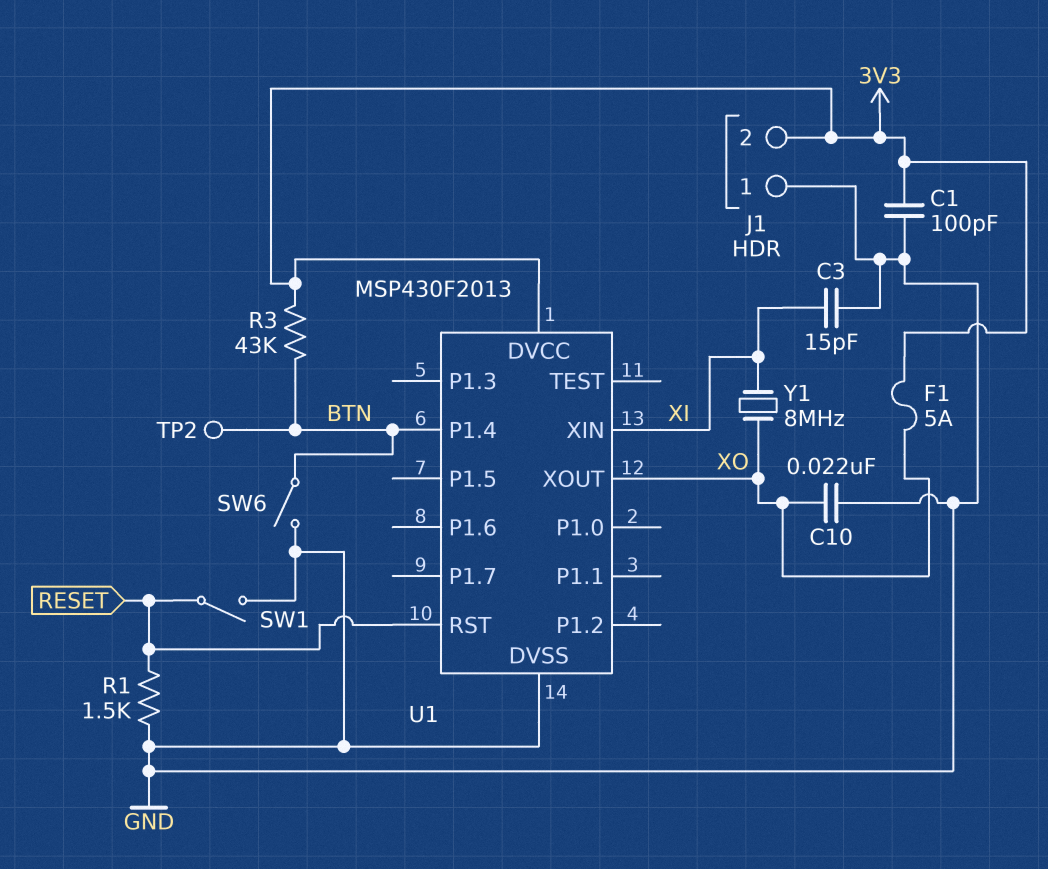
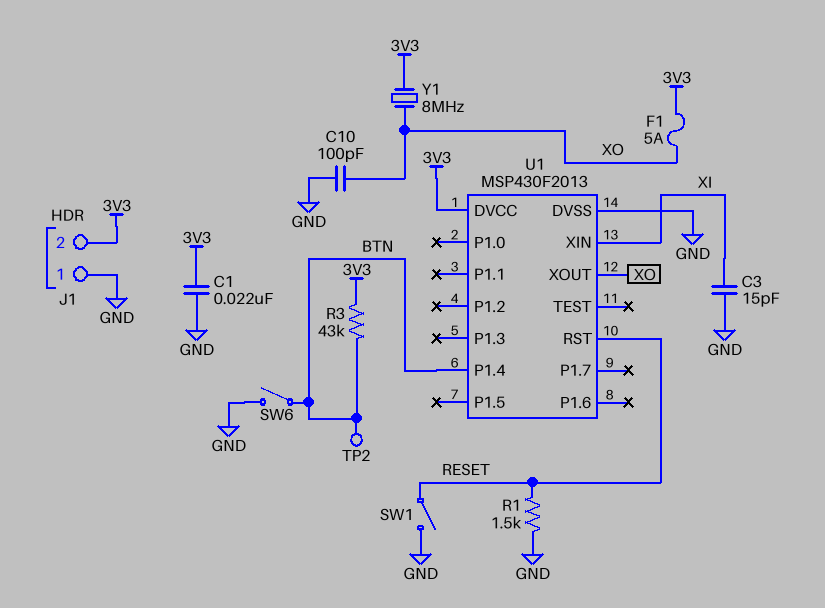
C1: 100pF (3V3, GND) -> 22nF (3V3, GND)
C10: 22nF (GND, XO) -> 100pF (GND, XO)
Y1: 8MHz (XI, XO) -> 8MHz (3V3, XO)

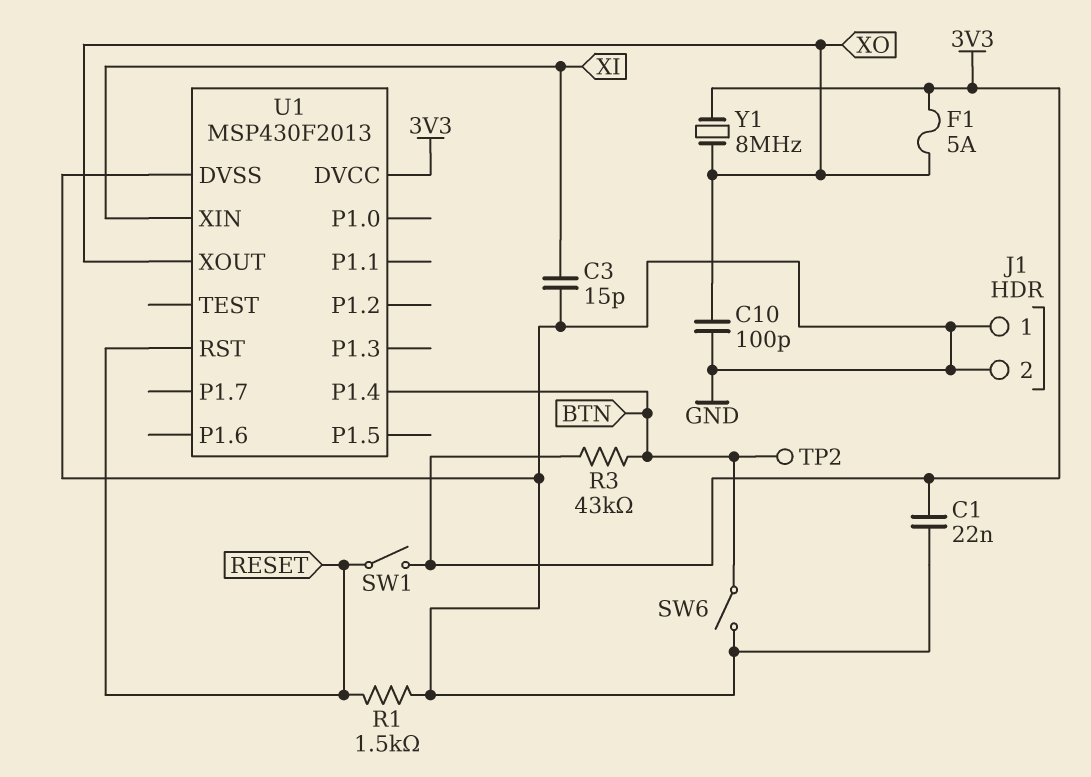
J1 pin 2: 3V3 -> GND
SW1: switch (GND, RESET) -> switch (3V3, RESET)

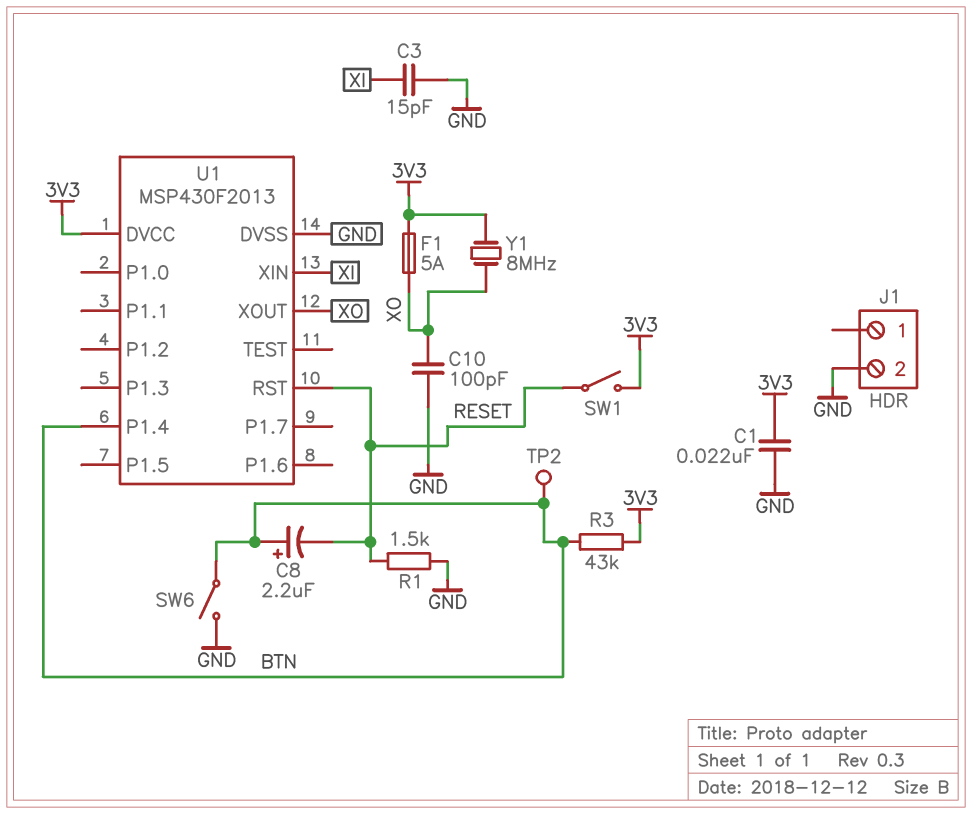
C8: none -> 2.2uF (plus BTN, minus RESET)
J1 pin 1: GND -> none

